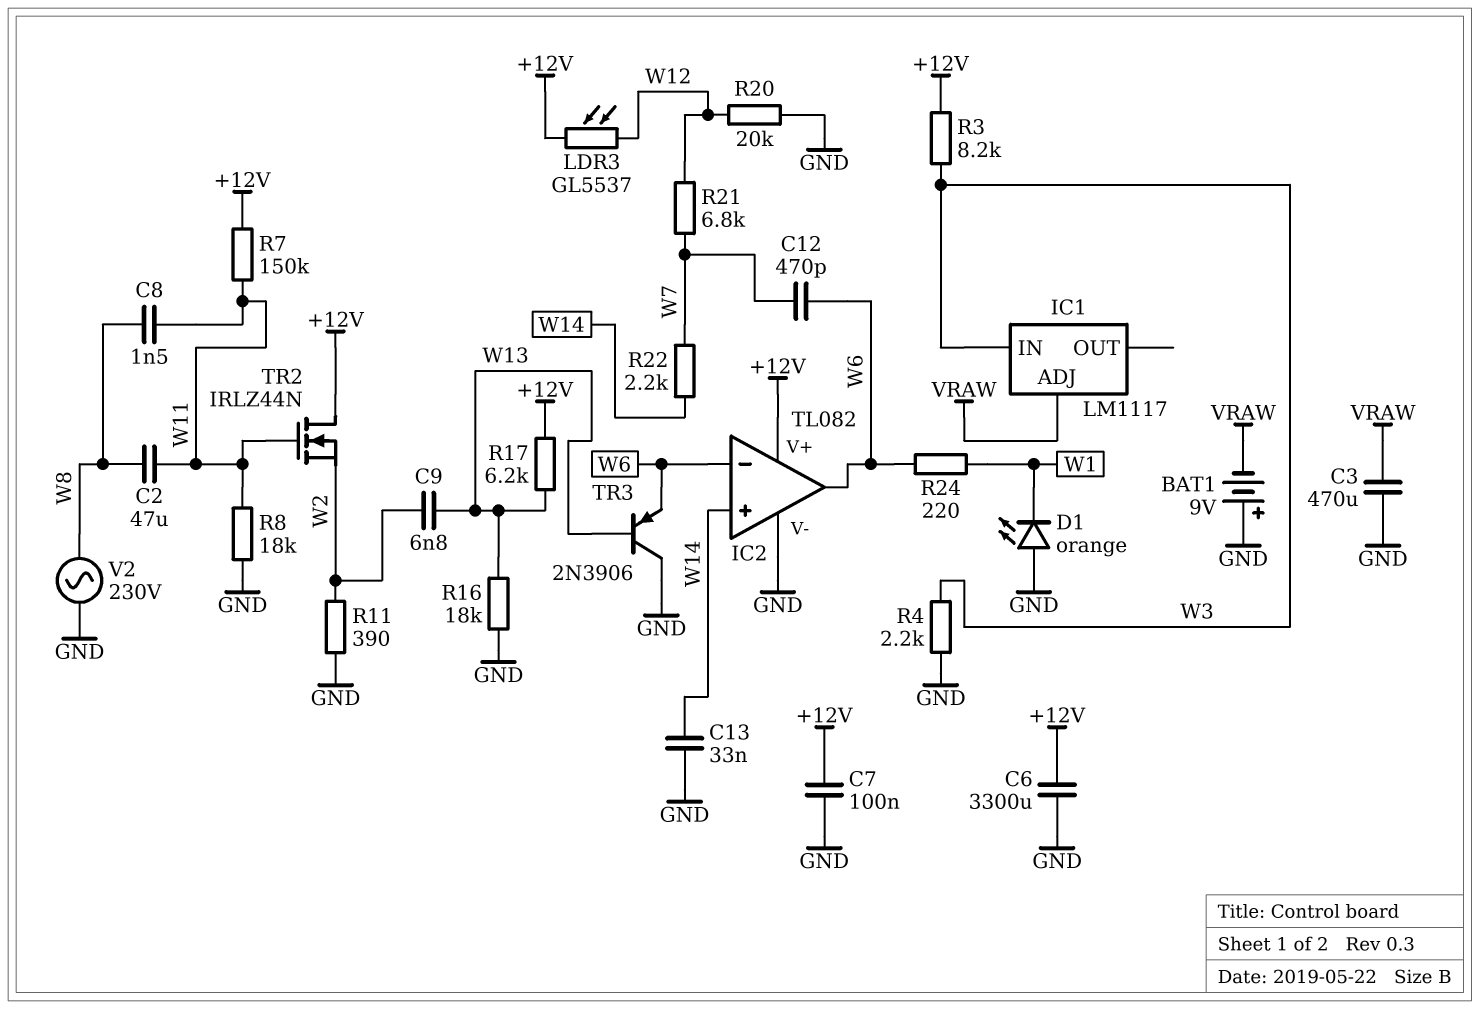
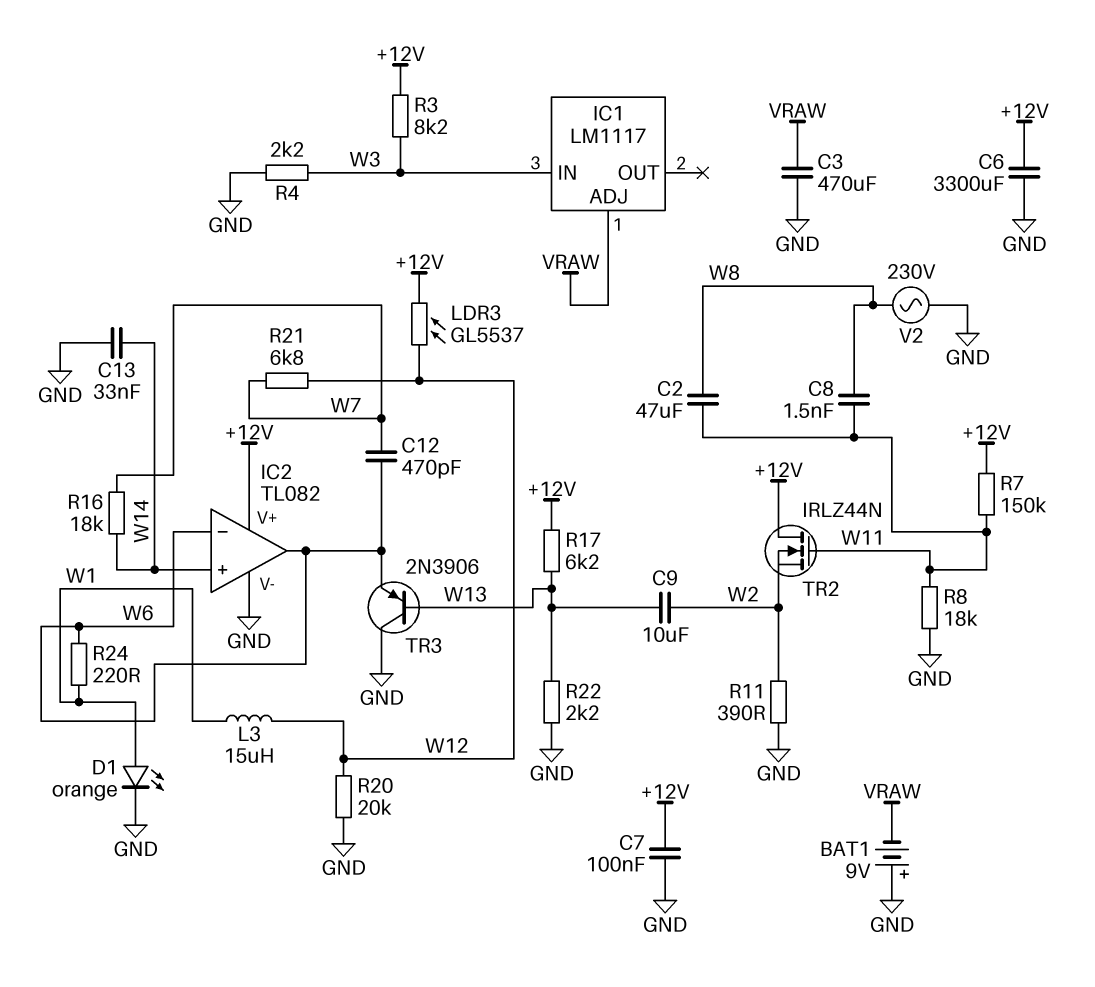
C9: 6.8nF (W2, W13) -> 10uF (W2, W13)
D1: LED orange (A GND, K W1) -> LED orange (A W1, K GND)
L3: none -> 15uH (W1, W12)
R16: 18k (GND, W13) -> 18k (W7, W14)
R22: 2.2k (W7, W14) -> 2.2k (GND, W13)

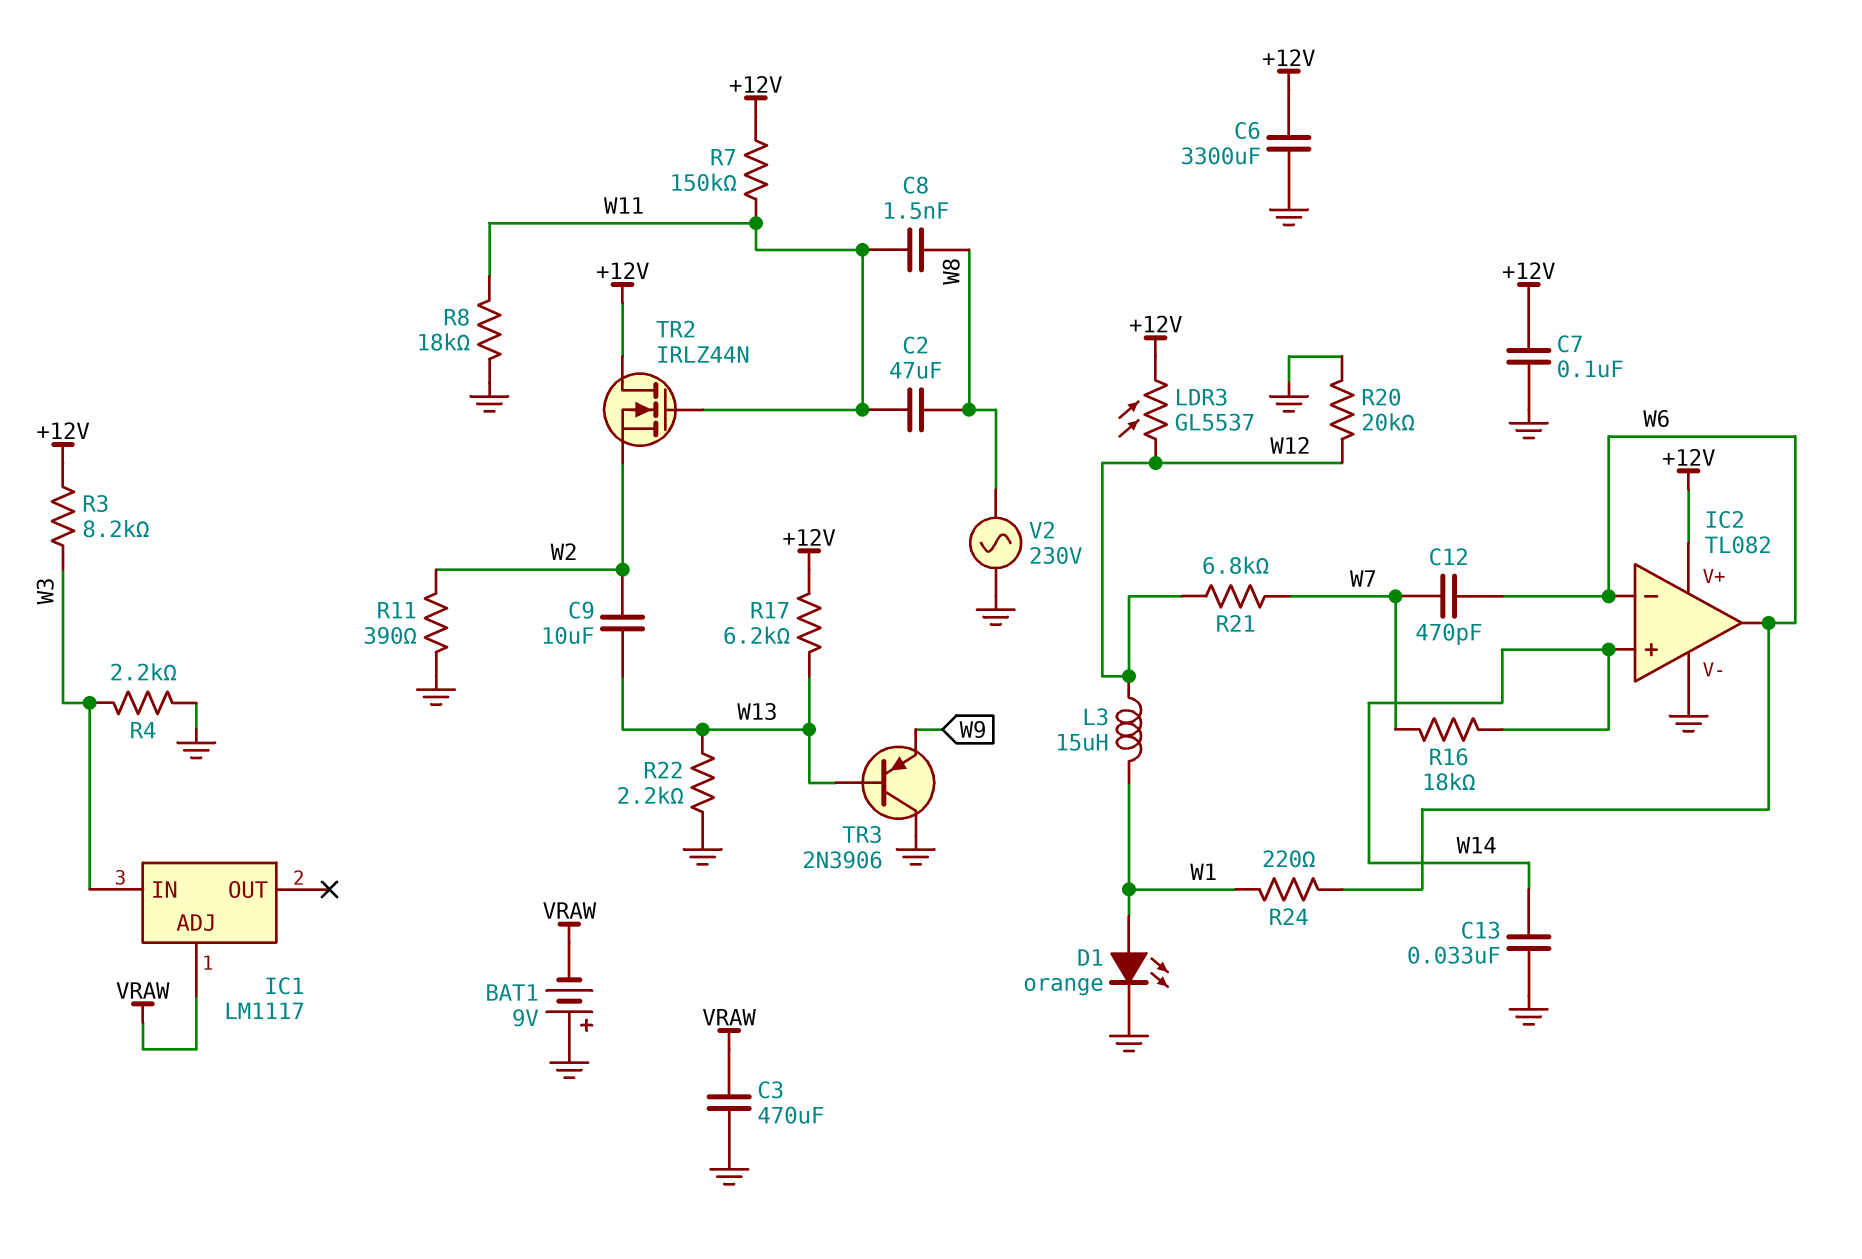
TR3: PNP 2N3906 (B W13, C GND, E W6) -> PNP 2N3906 (B W13, C GND, E W9)

